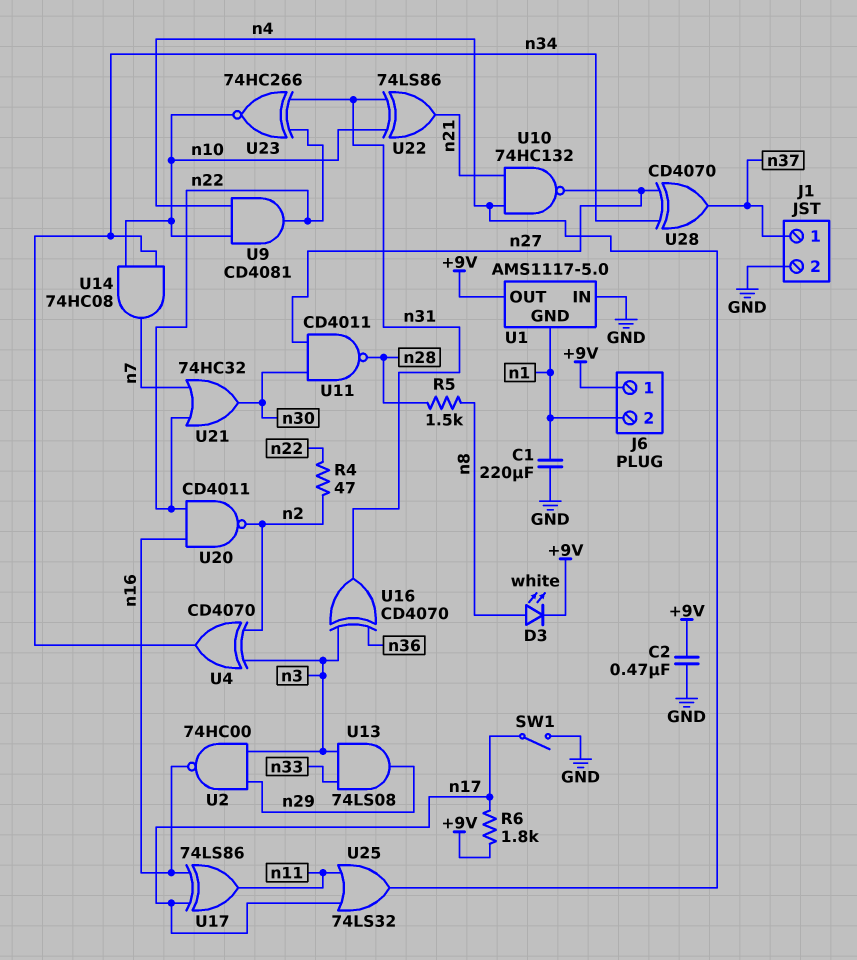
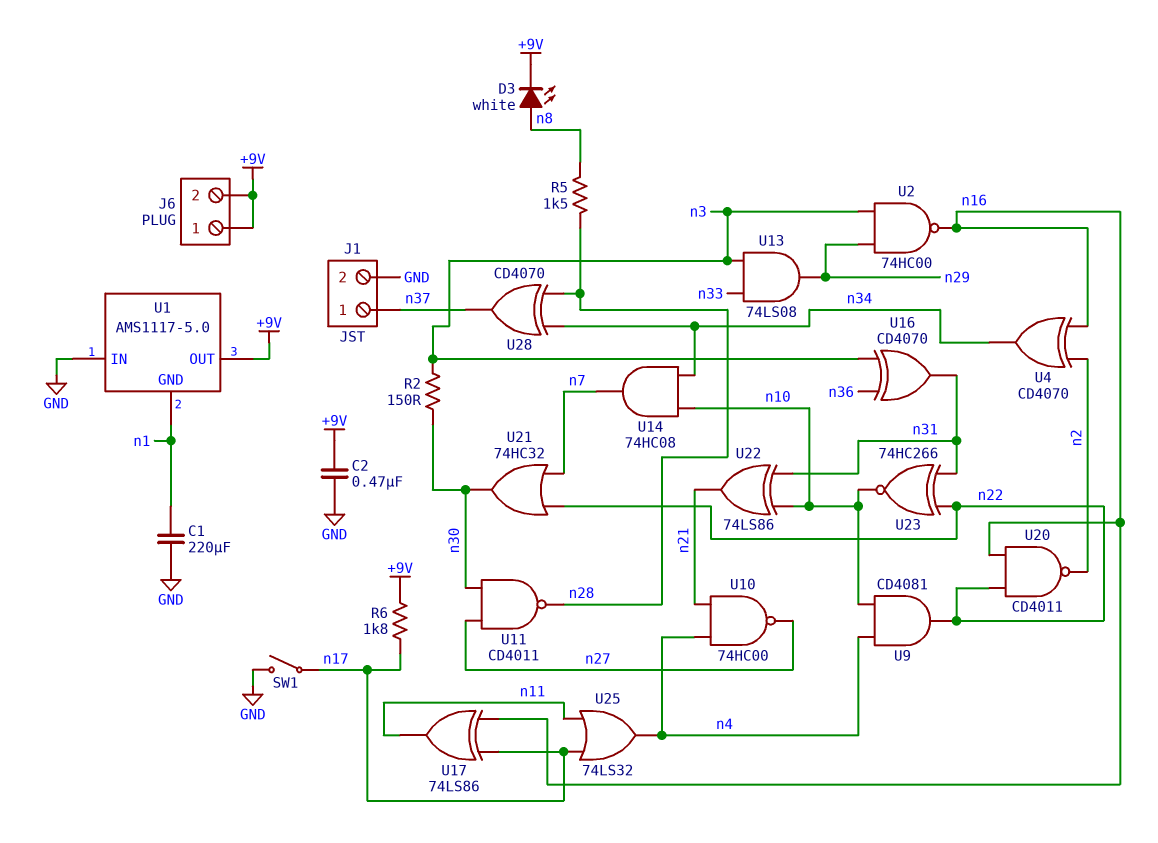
J6 pin 2: n1 -> +9V
R2: none -> 150 (n3, n30)
R4: 47 (n2, n22) -> none
U4: XOR CD4070 (in n2, in n3, out n34) -> XOR CD4070 (in n2, in n16, out n34)
U10: NAND 74HC132 (in n4, in n21, out n27) -> NAND 74HC00 (in n4, in n21, out n27)
U28: XOR CD4070 (in n27, in n34, out n37) -> XOR CD4070 (in n28, in n34, out n37)

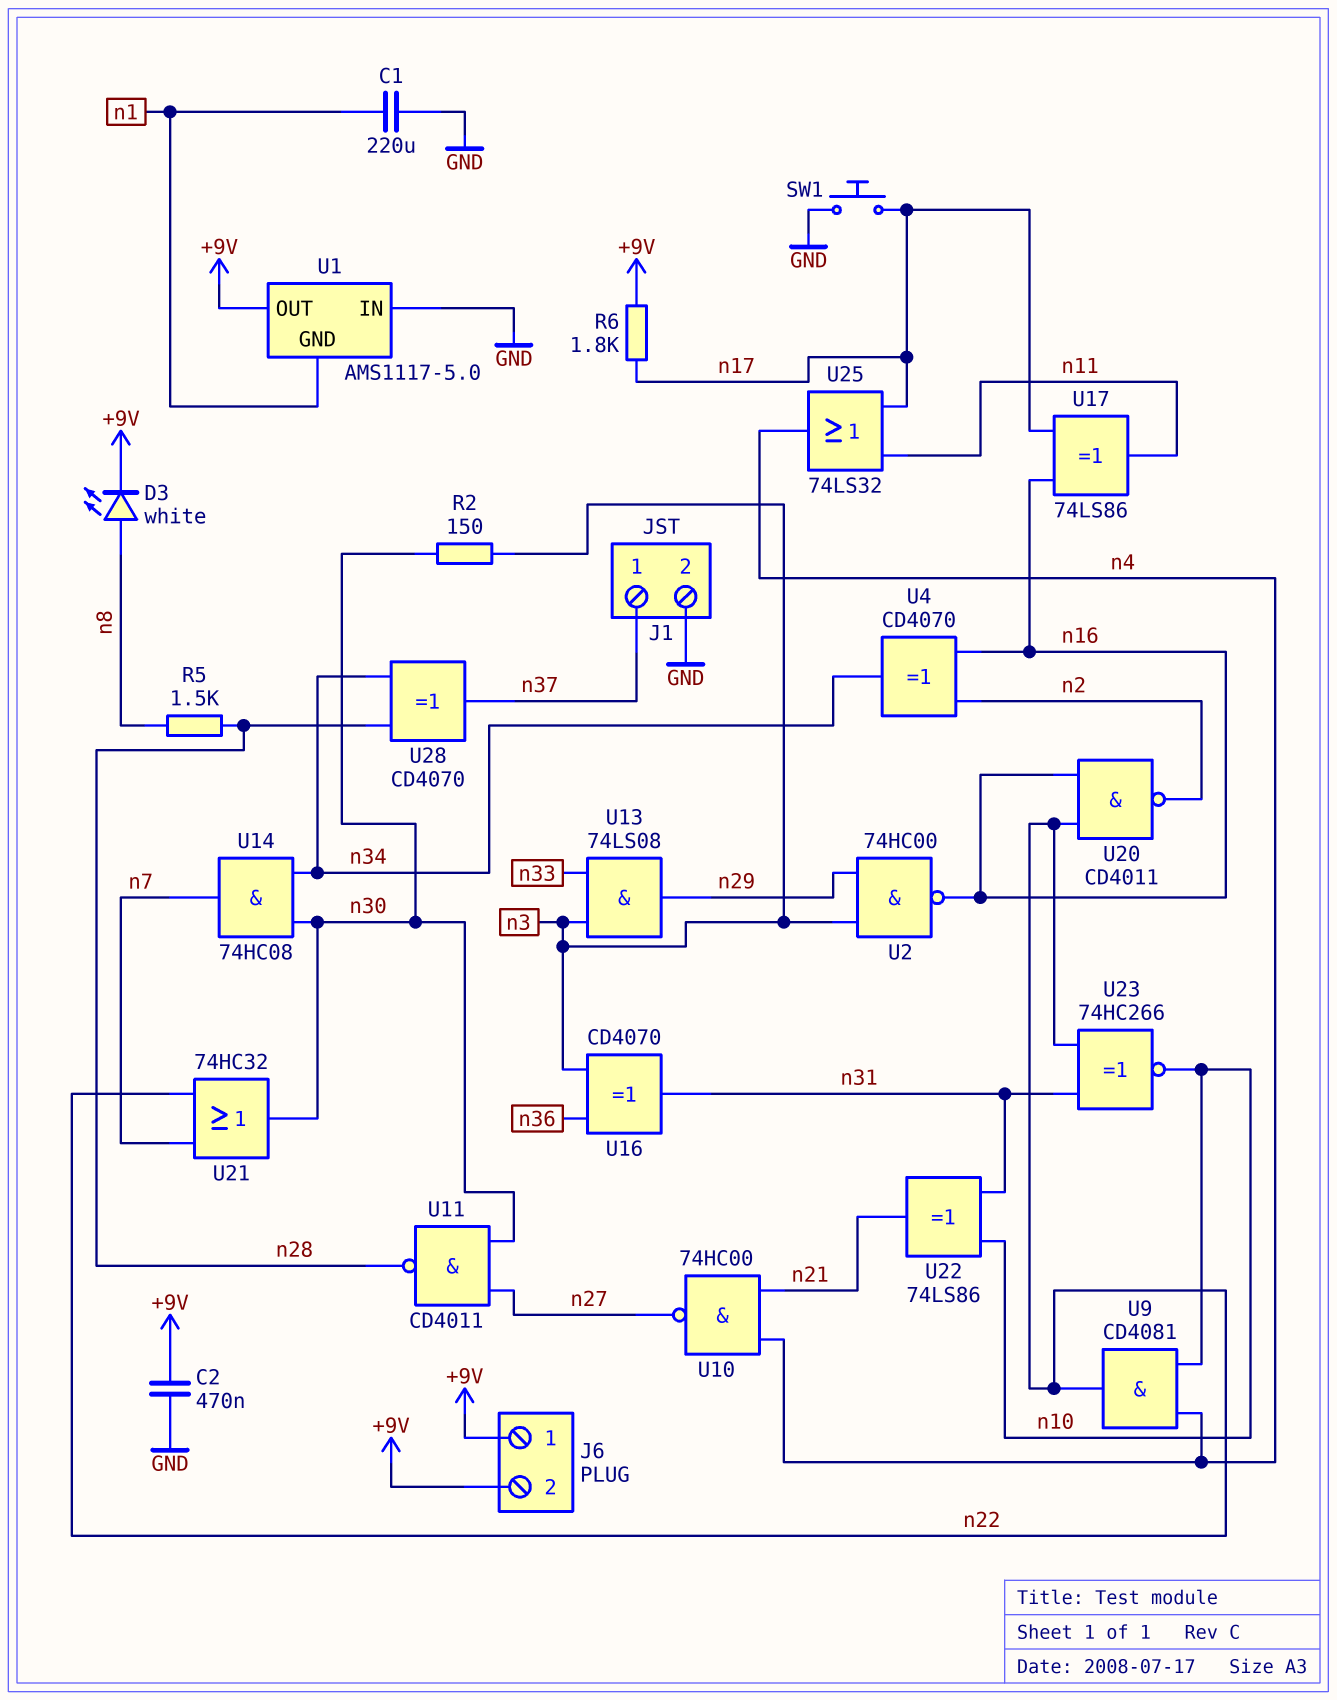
SW1: switch (GND, n17) -> button (GND, n17)
U14: AND 74HC08 (in n10, in n34, out n7) -> AND 74HC08 (in n30, in n34, out n7)

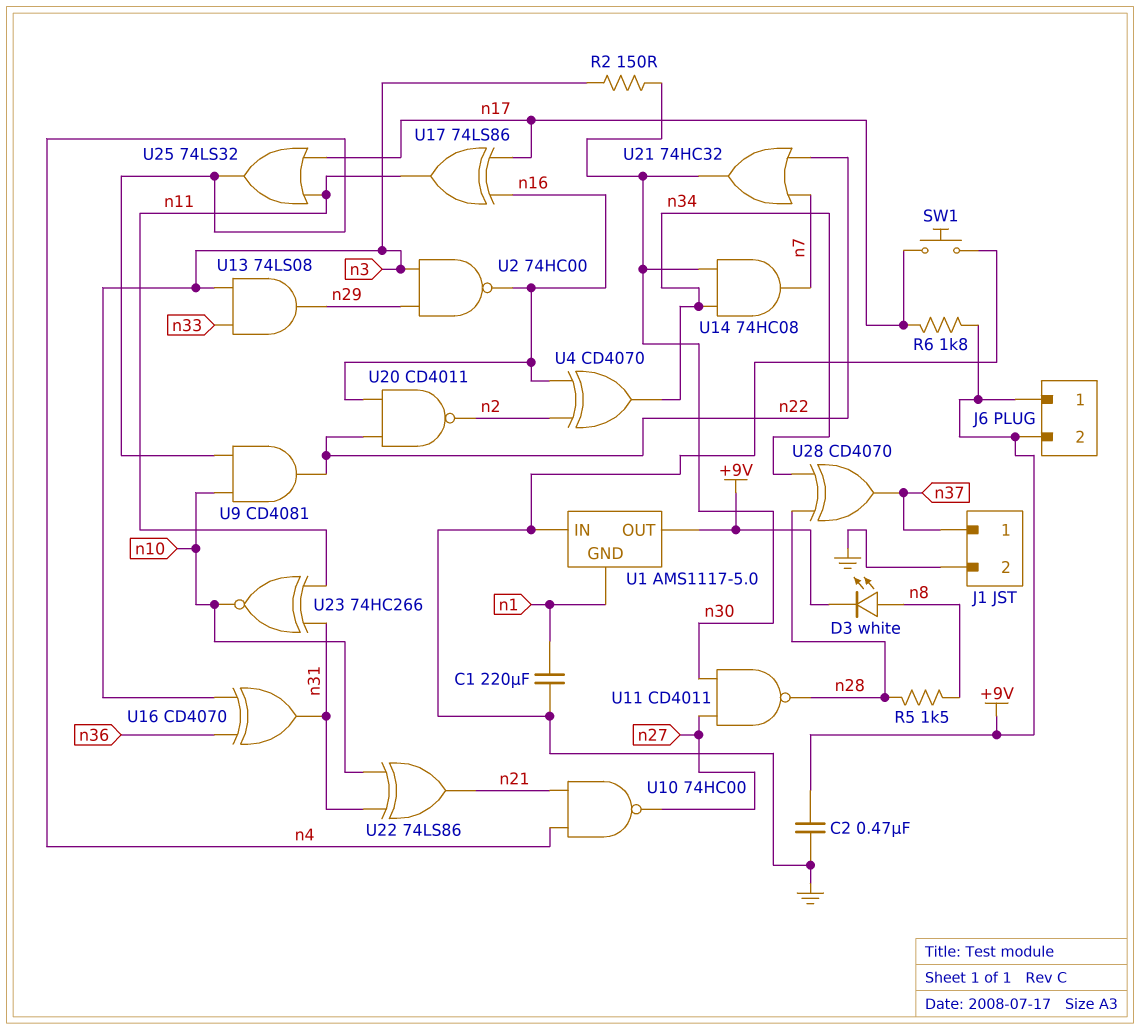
U23: XNOR 74HC266 (in n22, in n31, out n10) -> XNOR 74HC266 (in n11, in n31, out n10)

